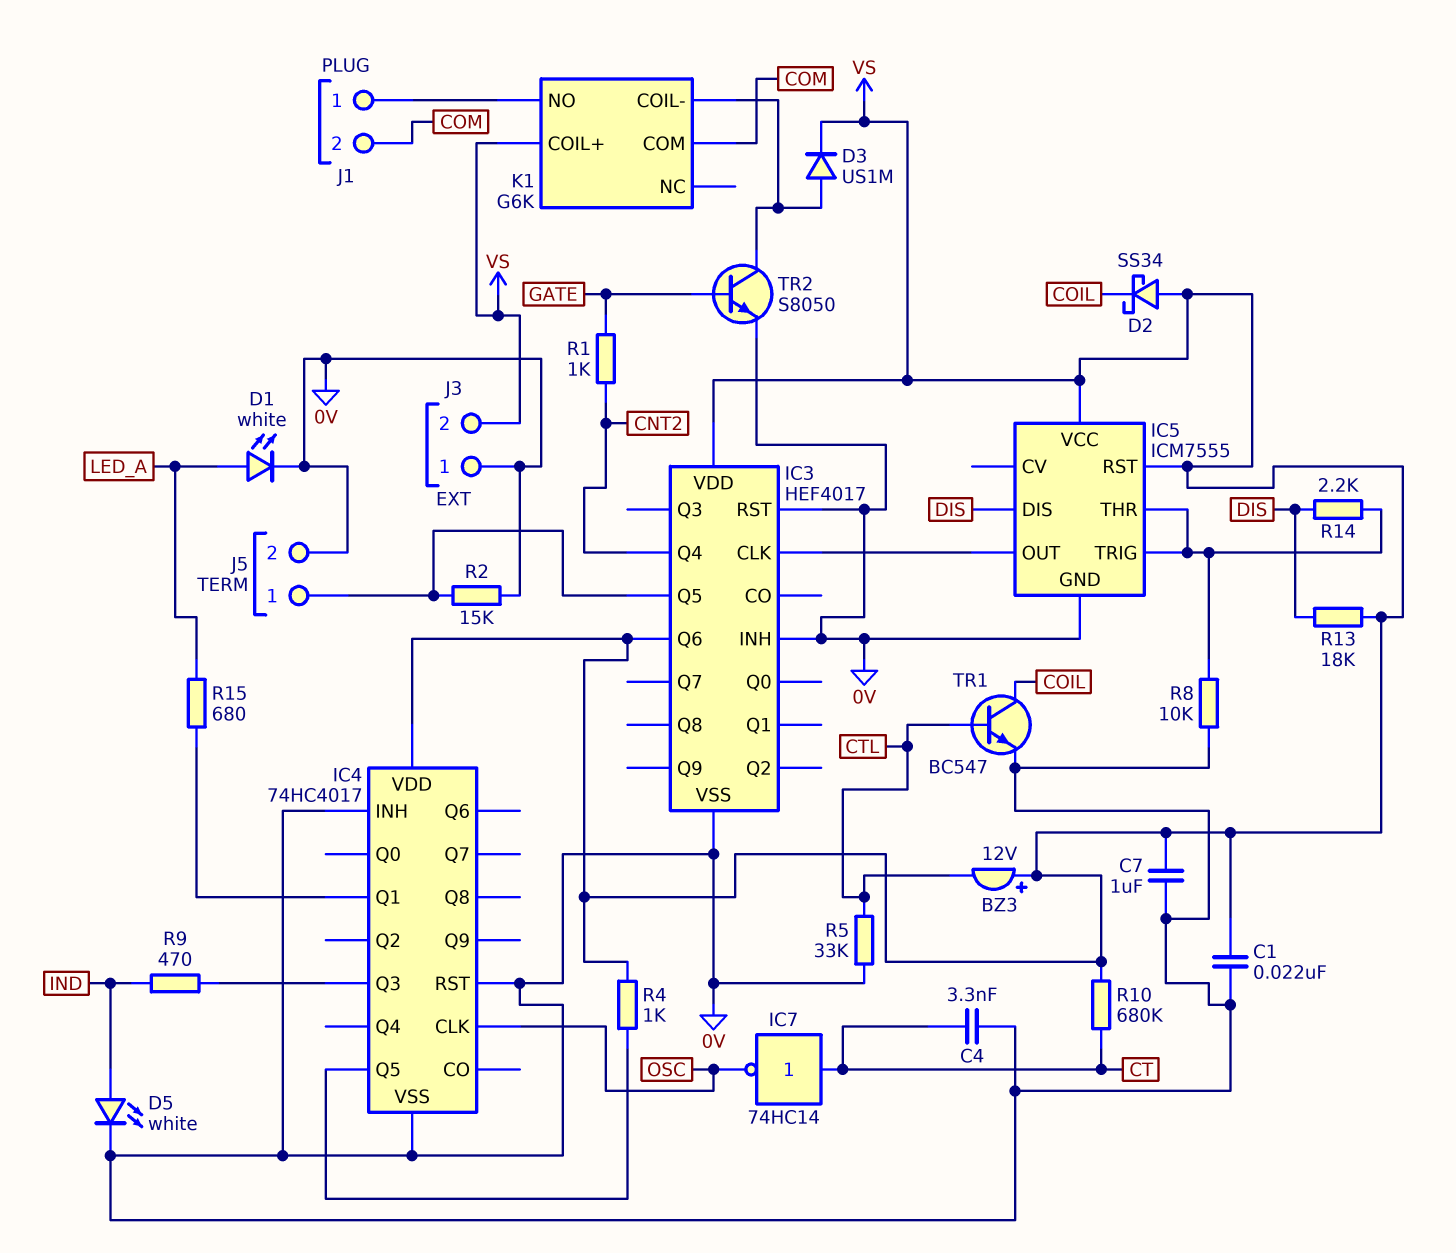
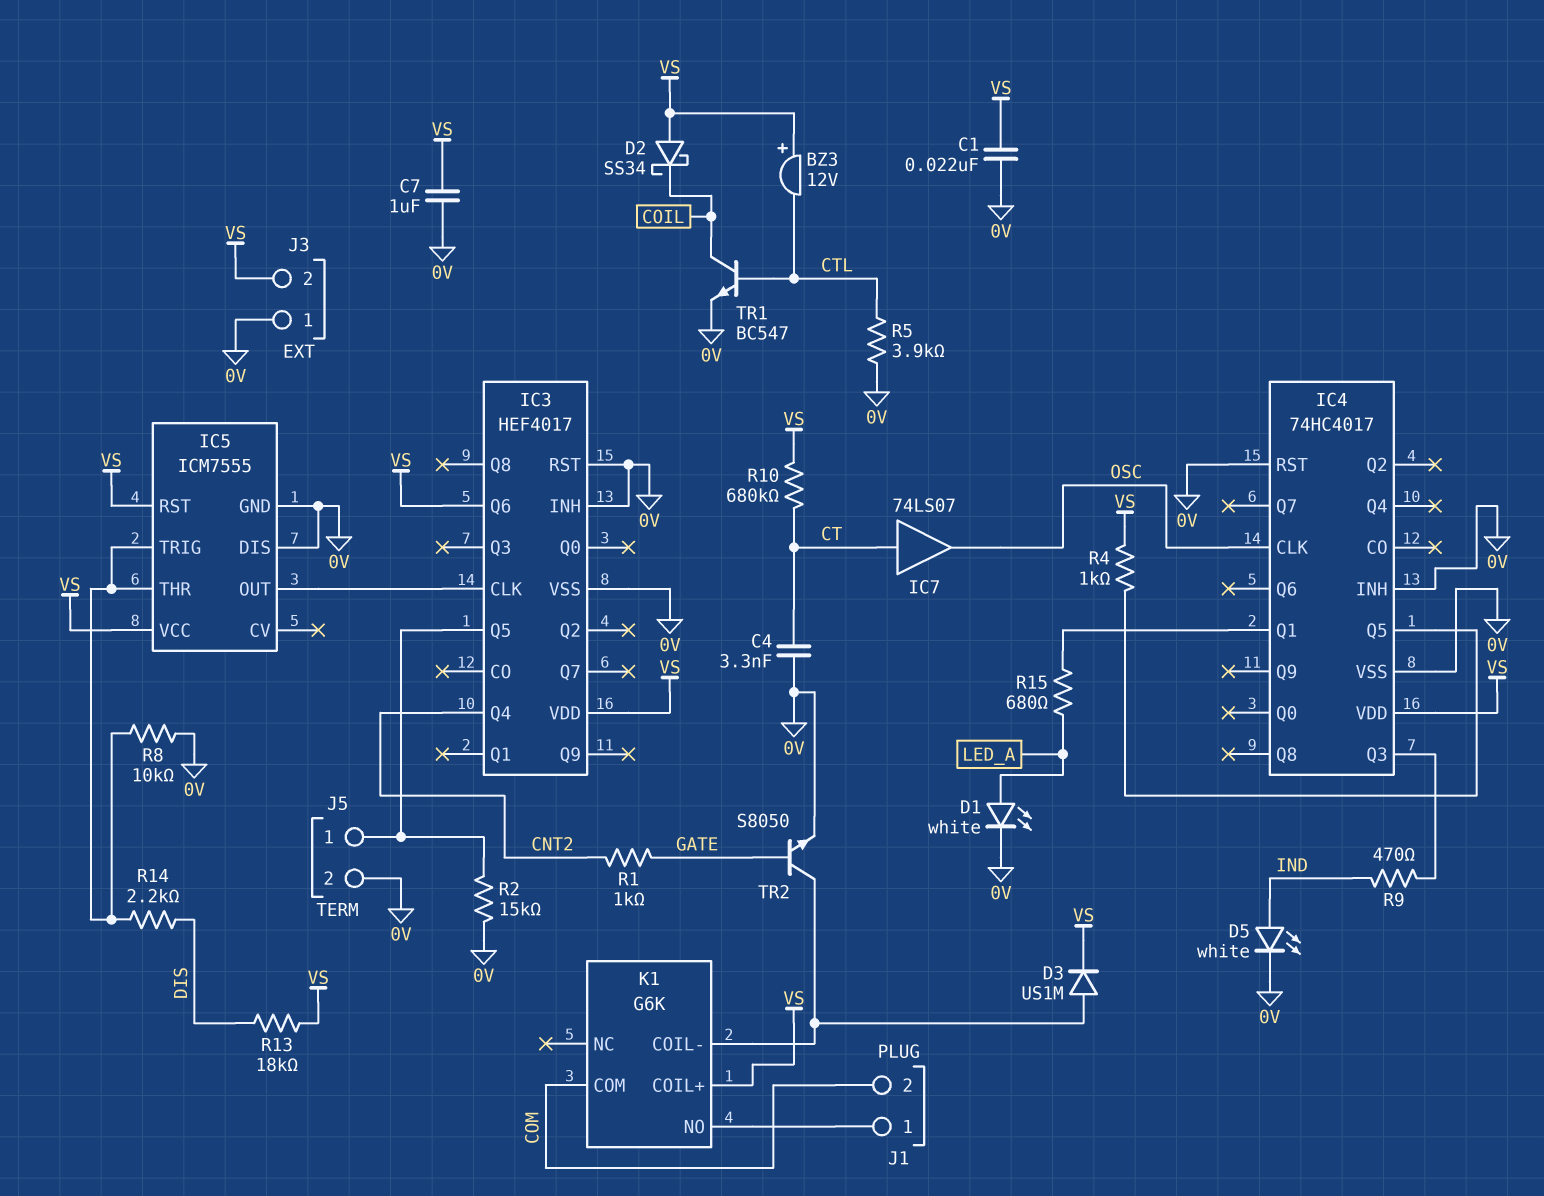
IC5 pin DIS: DIS -> 0V
IC7: NOT 74HC14 (in CT, out OSC) -> buffer 74LS07 (in CT, out OSC)
R5: 33k (0V, CTL) -> 3.9k (0V, CTL)

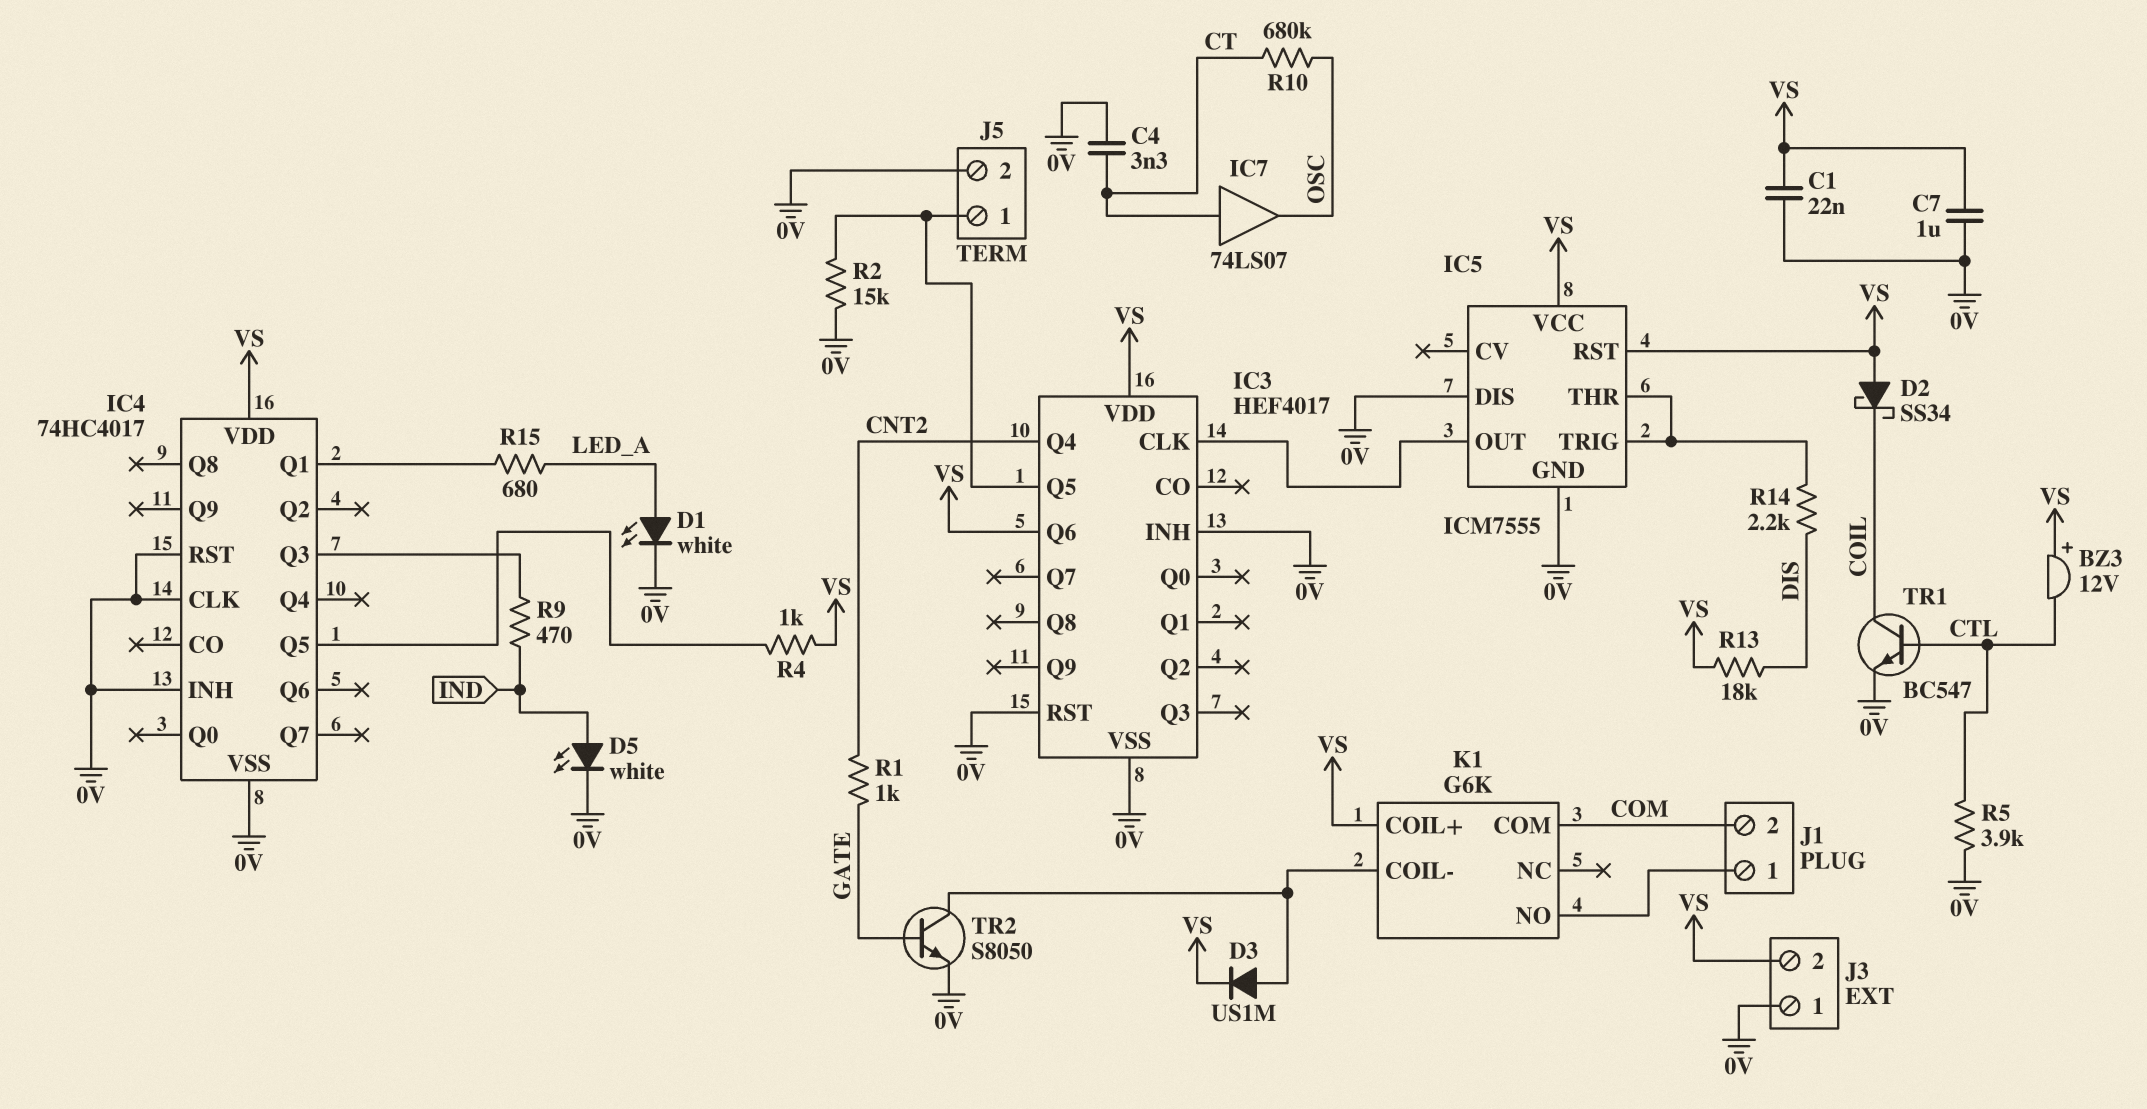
IC4 pin CLK: OSC -> 0V
R8: 10k (0V, IC5/THR) -> none
R10: 680k (CT, VS) -> 680k (CT, OSC)

